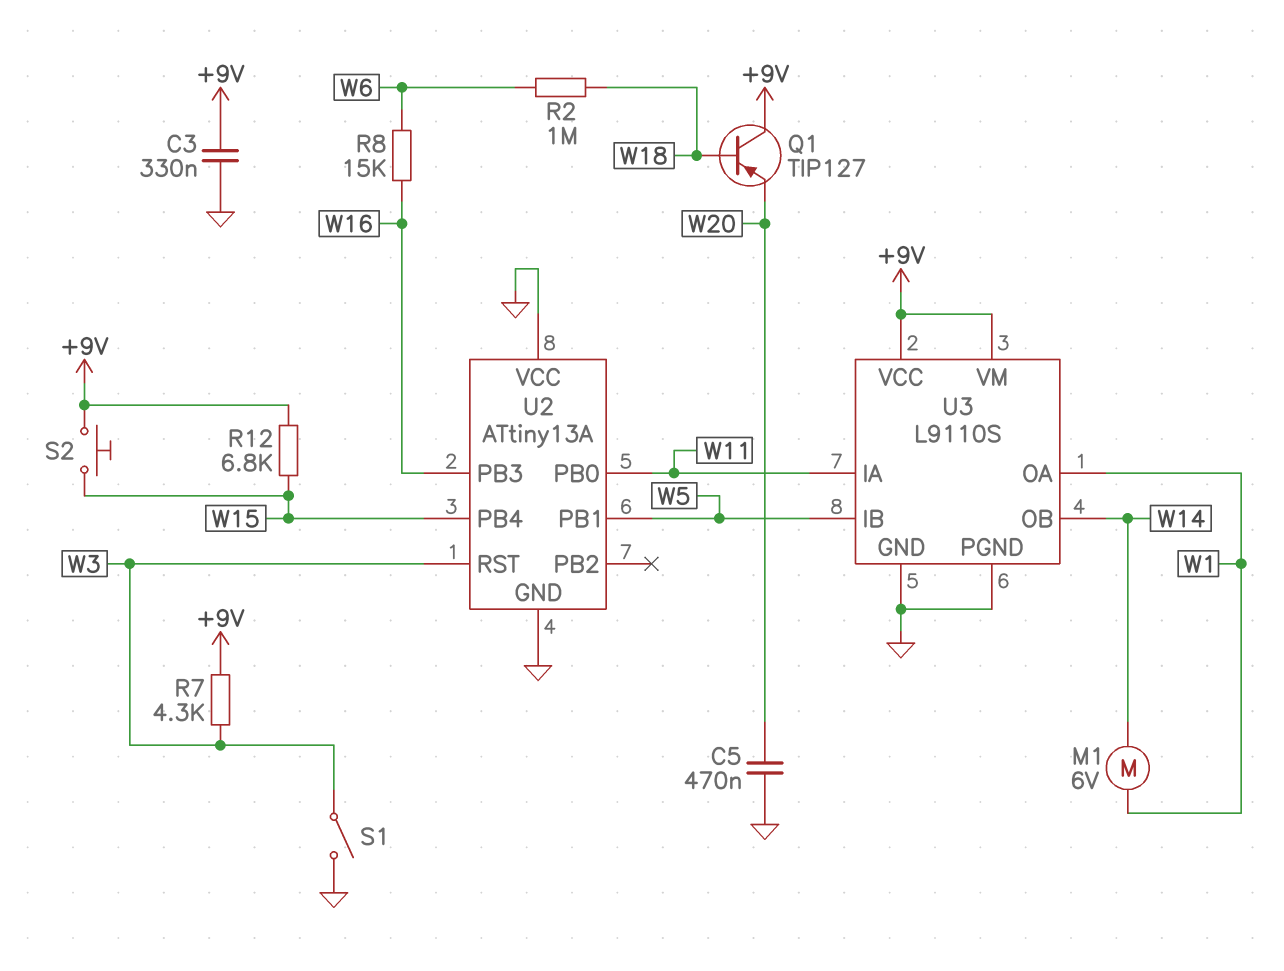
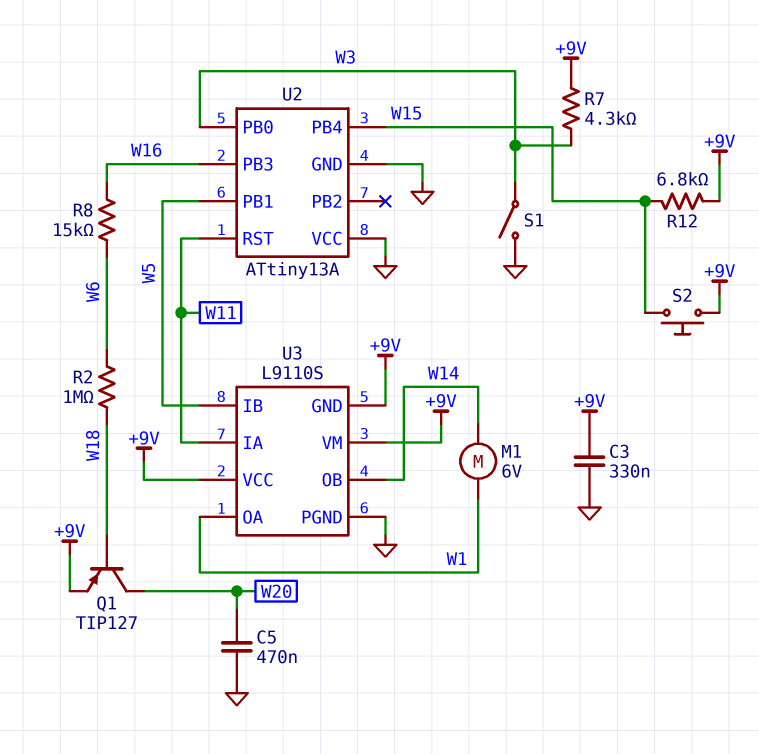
Q1: PNP TIP127 (B W18, C +9V, E W20) -> PNP TIP127 (B W18, C W20, E +9V)
U2 pin PB0: W11 -> W3
U2 pin RST: W3 -> W11
U3 pin GND: GND -> +9V

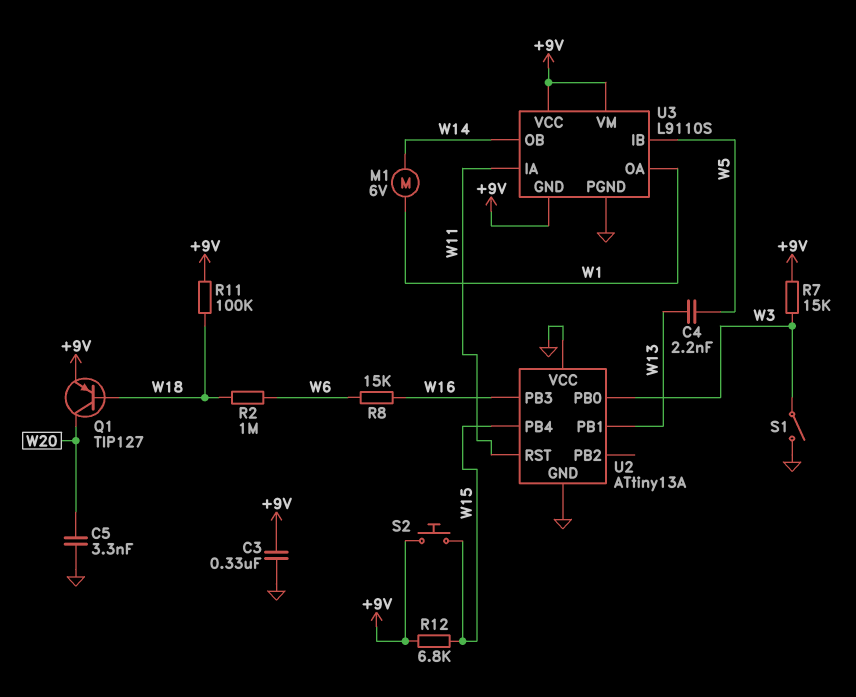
C4: none -> 2.2nF (W5, W13)
C5: 470nF (GND, W20) -> 3.3nF (GND, W20)
R7: 4.3k (+9V, W3) -> 15k (+9V, W3)
R11: none -> 100k (+9V, W18)
U2 pin PB1: W5 -> W13

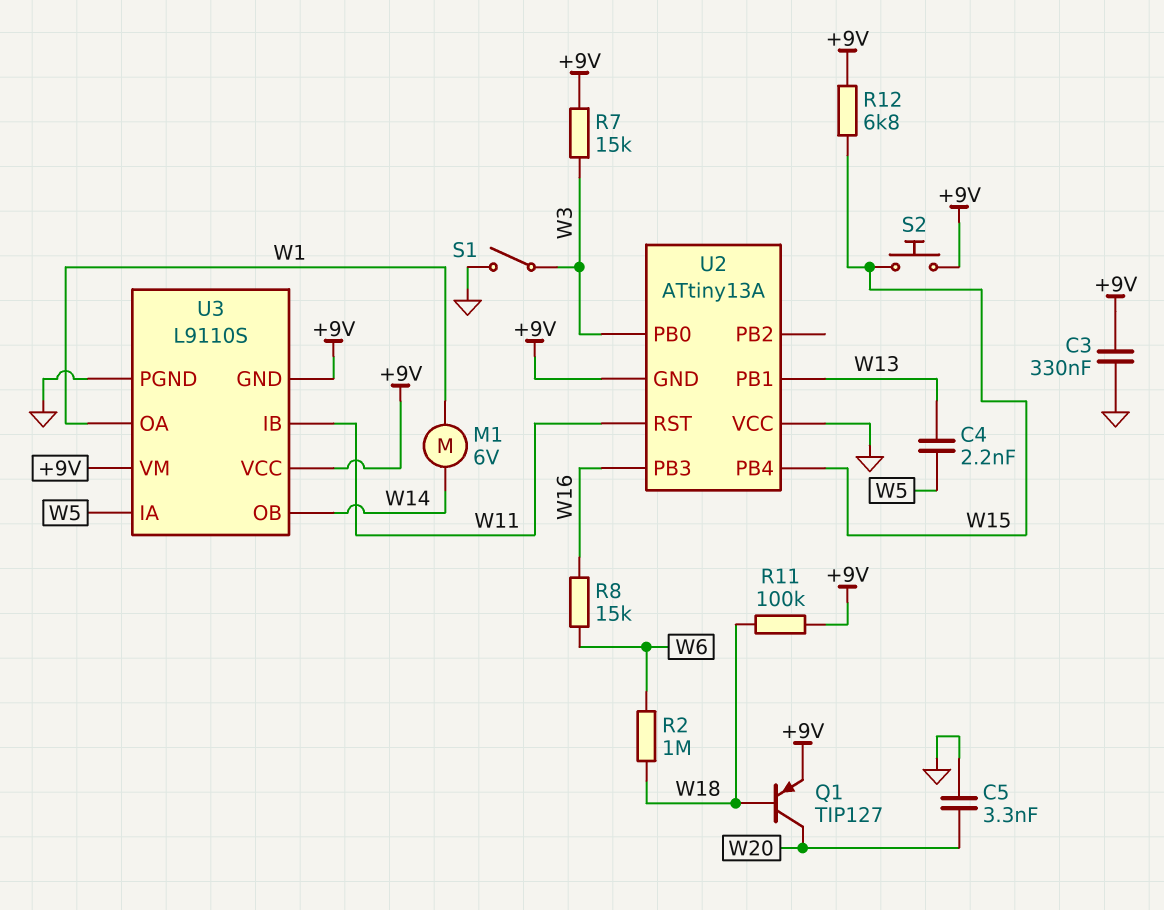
U2 pin GND: GND -> +9V
U3 pin IA: W11 -> W5
U3 pin IB: W5 -> W11

